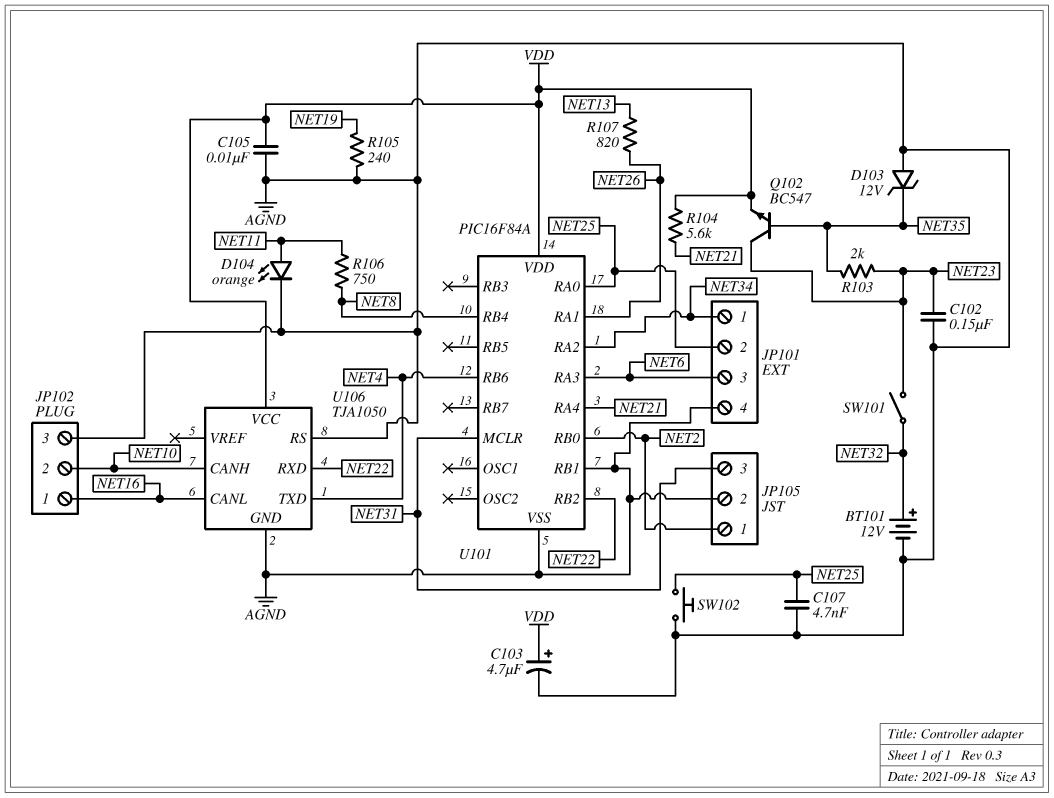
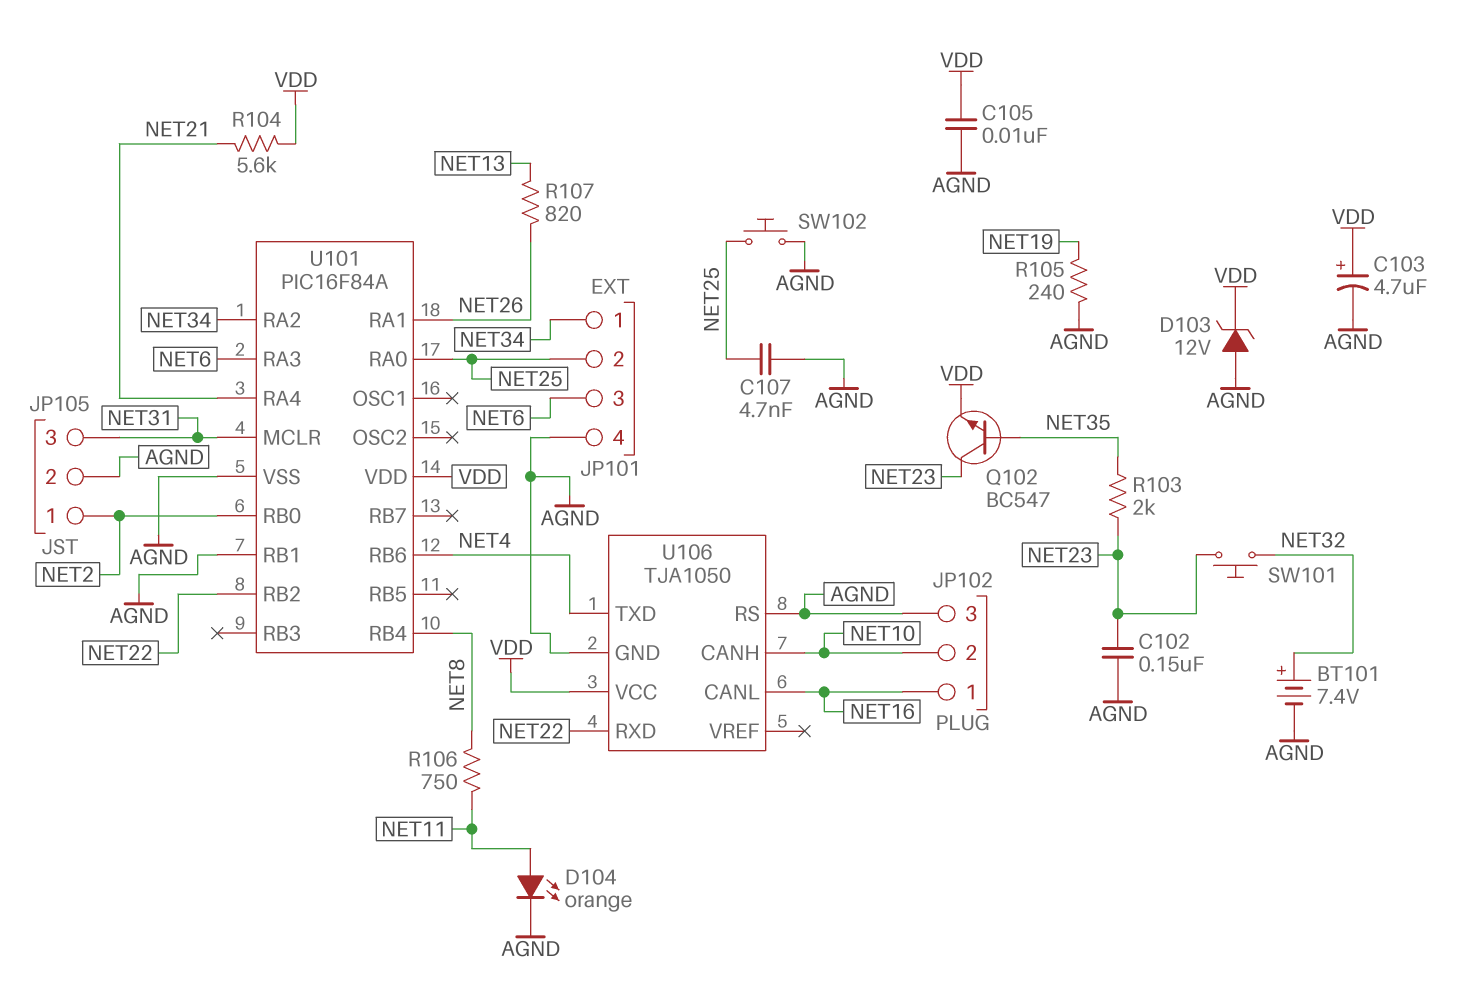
BT101: 12V (plus NET32, minus AGND) -> 7.4V (plus NET32, minus AGND)
D103: zener 12V (A AGND, K NET35) -> zener 12V (A AGND, K VDD)
SW101: switch (NET23, NET32) -> button (NET23, NET32)

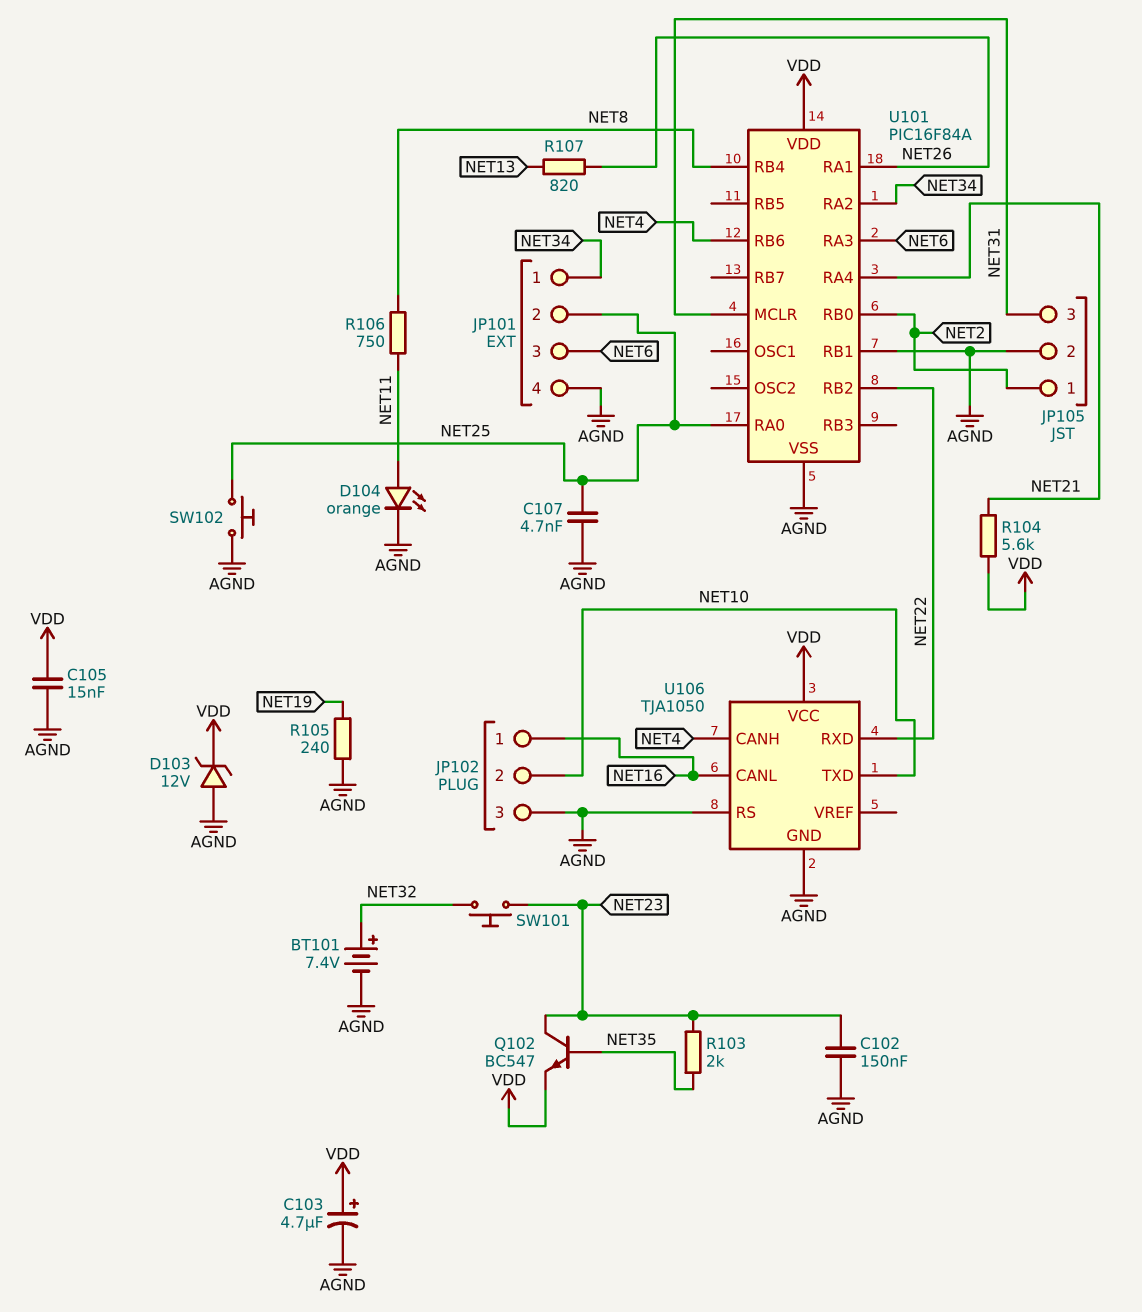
C105: 10nF (AGND, VDD) -> 15nF (AGND, VDD)
U106 pin CANH: NET10 -> NET4
U106 pin TXD: NET4 -> NET10

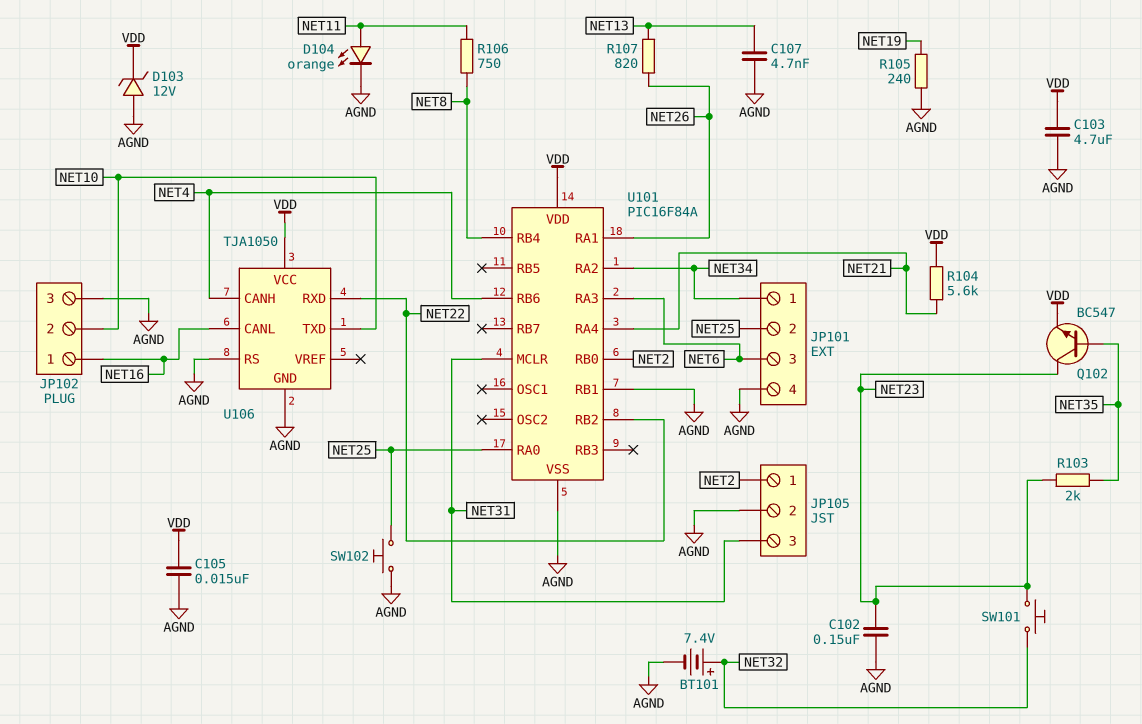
C103: 4.7uF (plus VDD, minus AGND) -> 4.7uF (AGND, VDD)
C107: 4.7nF (AGND, NET25) -> 4.7nF (AGND, NET13)

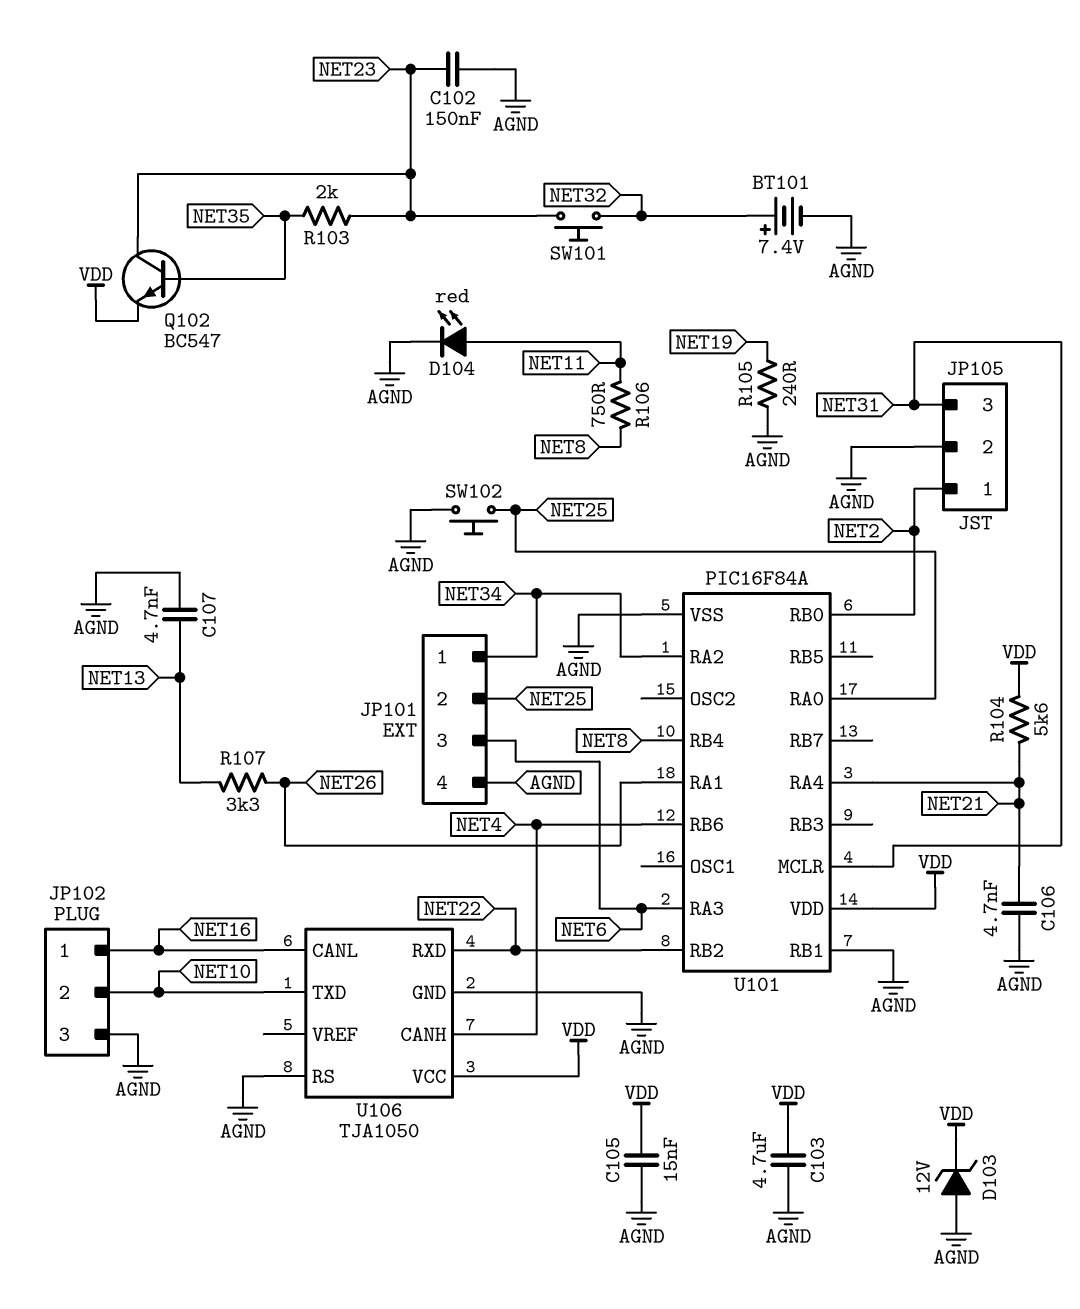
C106: none -> 4.7nF (AGND, NET21)
D104: LED orange (A NET11, K AGND) -> LED red (A NET11, K AGND)
R107: 820 (NET13, NET26) -> 3.3k (NET13, NET26)

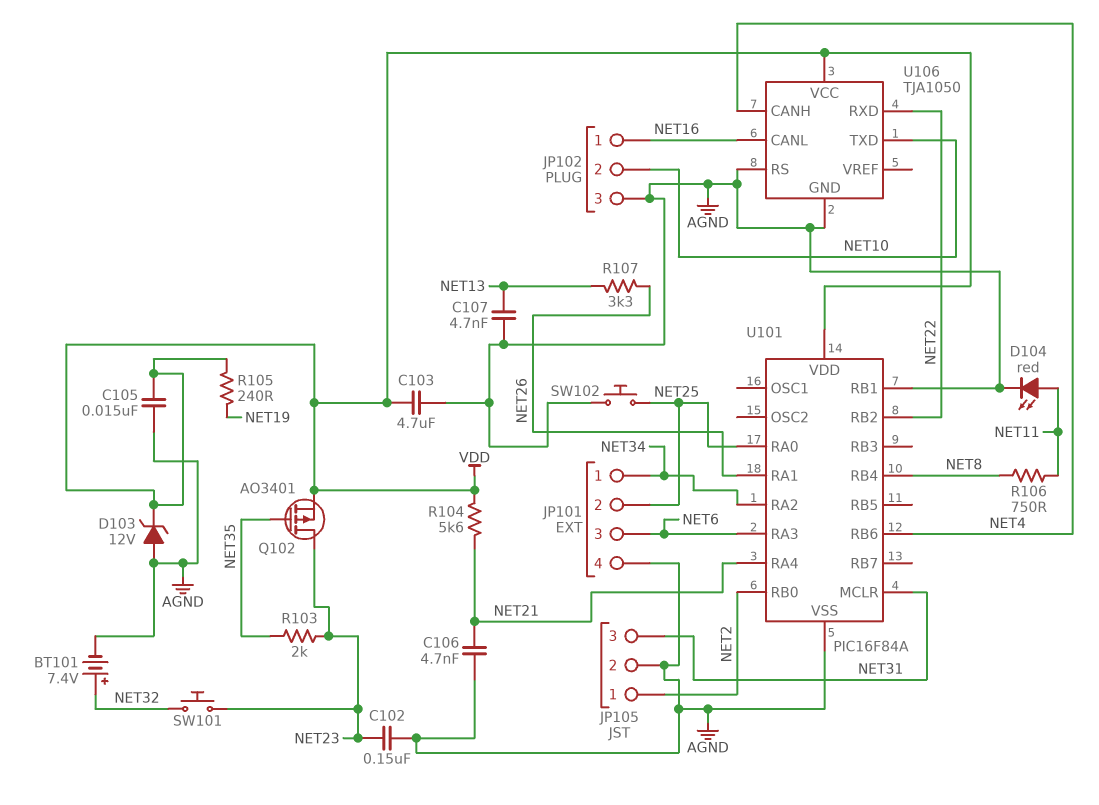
Q102: NPN BC547 (B NET35, C NET23, E VDD) -> PMOS AO3401 (G NET35, D NET23, S VDD)
R105: 240 (AGND, NET19) -> 240 (NET19, VDD)

